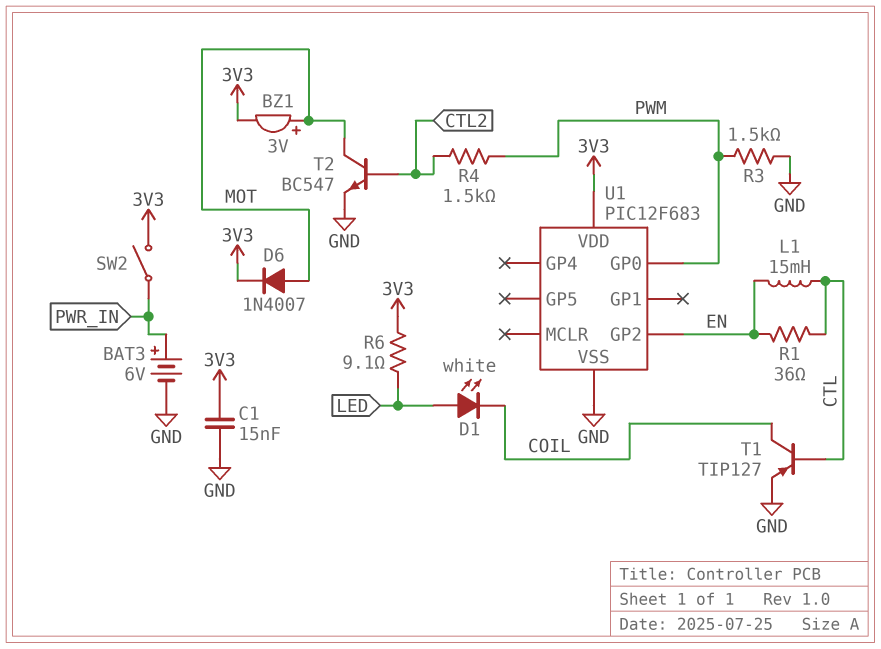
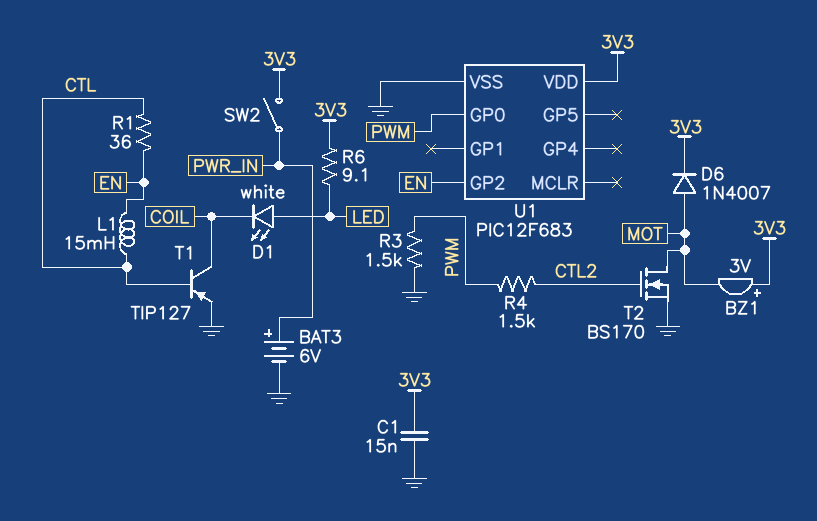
BZ1: buzzer 3V (plus MOT, minus 3V3) -> buzzer 3V (plus 3V3, minus MOT)
T2: NPN BC547 (B CTL2, C MOT, E GND) -> NMOS BS170 (G CTL2, D MOT, S GND)

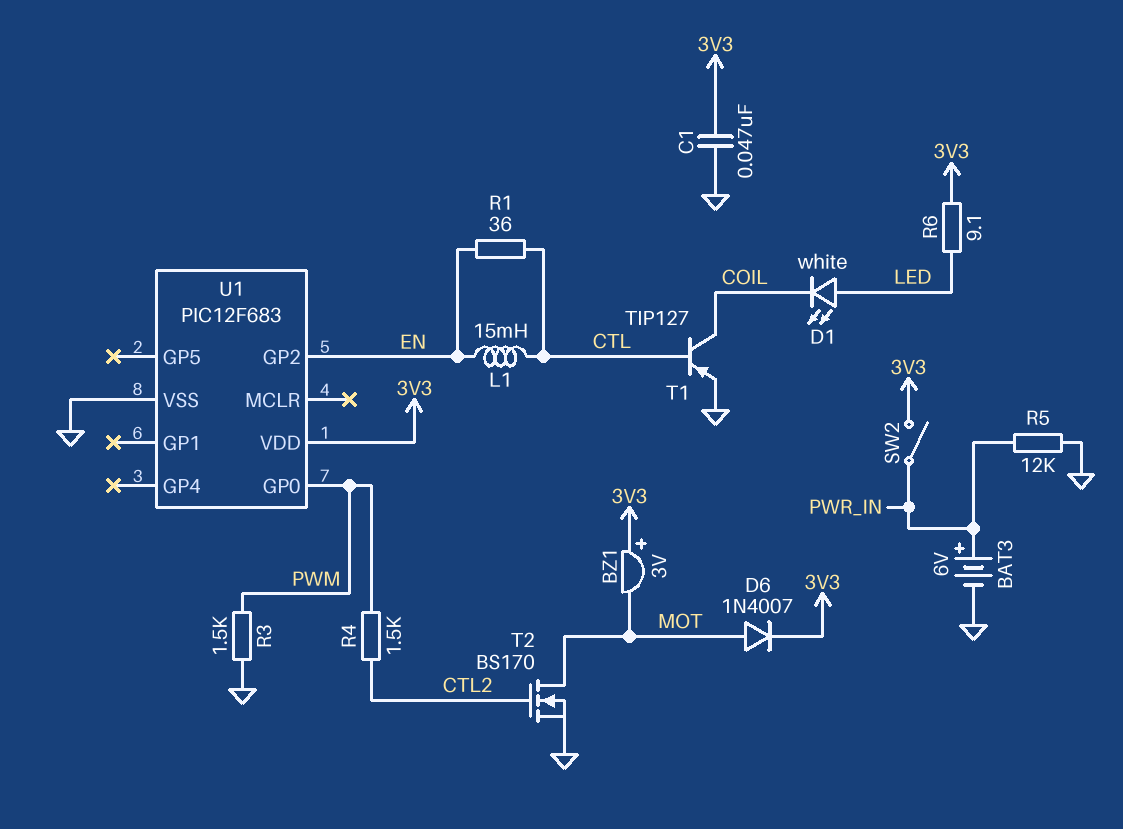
C1: 15nF (3V3, GND) -> 47nF (3V3, GND)
R5: none -> 12k (GND, PWR_IN)

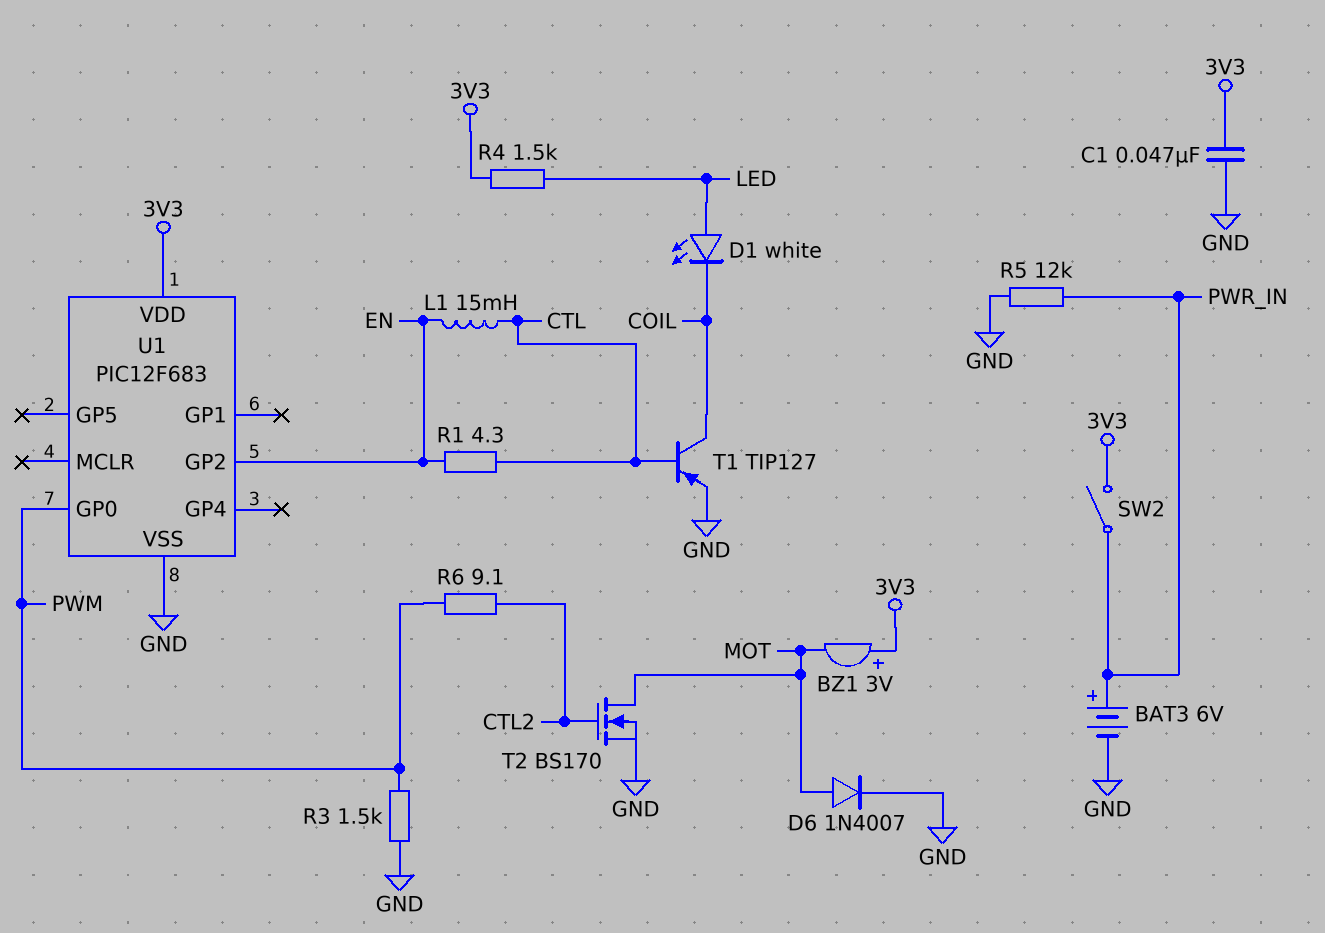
D6: diode 1N4007 (A MOT, K 3V3) -> diode 1N4007 (A MOT, K GND)
R1: 36 (CTL, EN) -> 4.3 (CTL, EN)
R4: 1.5k (CTL2, PWM) -> 1.5k (3V3, LED)
R6: 9.1 (3V3, LED) -> 9.1 (CTL2, PWM)

